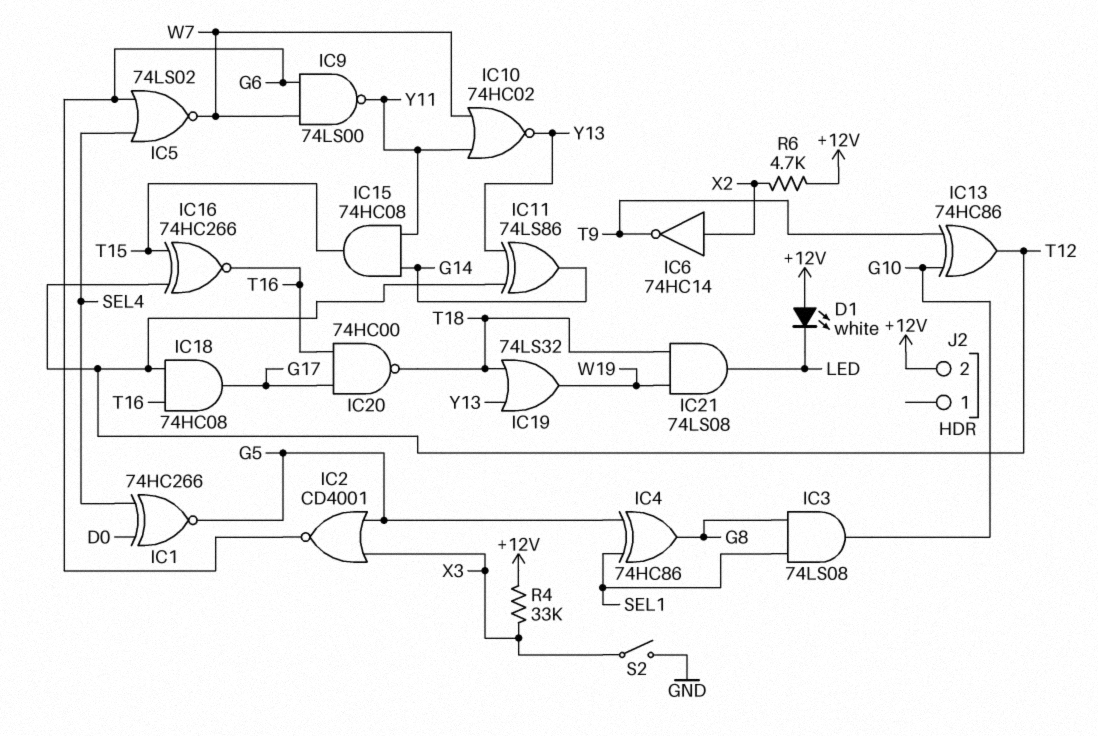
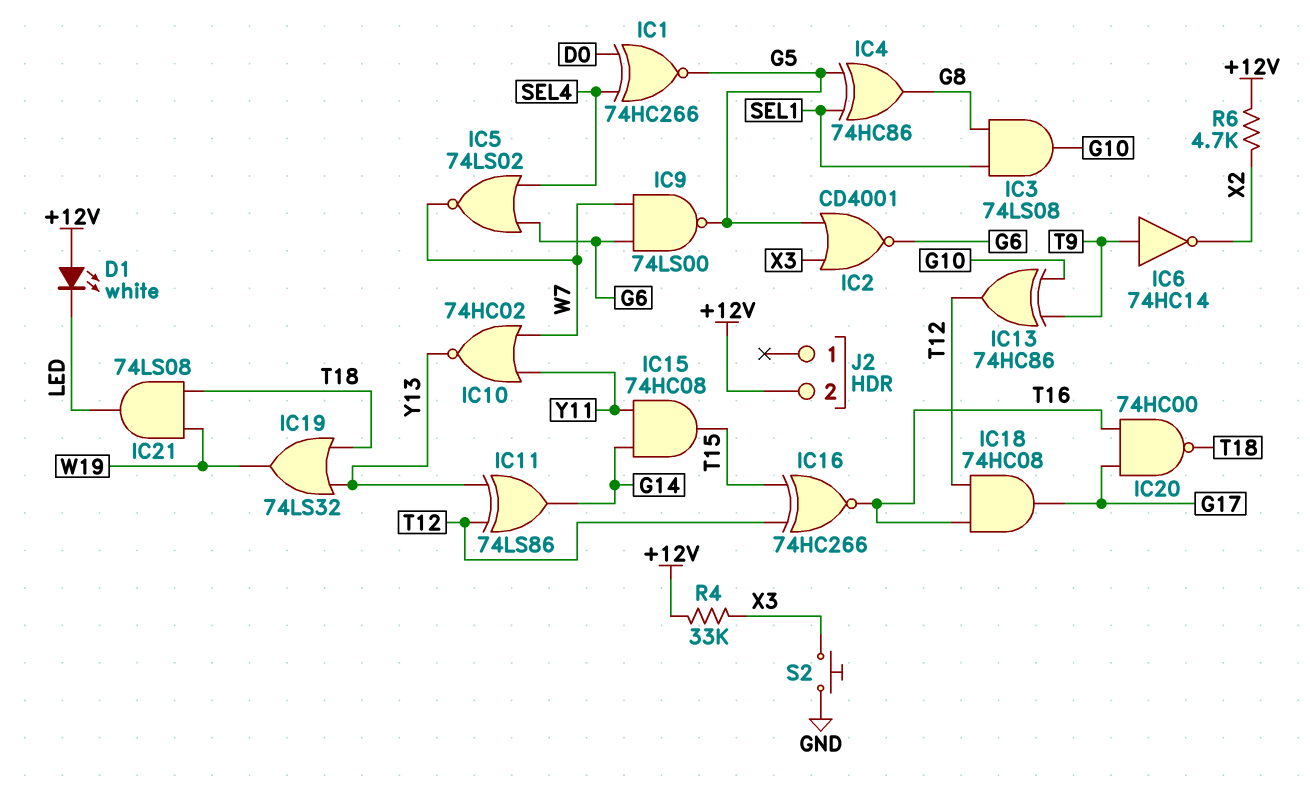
IC6: NOT 74HC14 (in X2, out T9) -> NOT 74HC14 (in T9, out X2)
IC9: NAND 74LS00 (in G6, in W7, out Y11) -> NAND 74LS00 (in G6, in W7, out G5)
S2: switch (GND, X3) -> button (GND, X3)

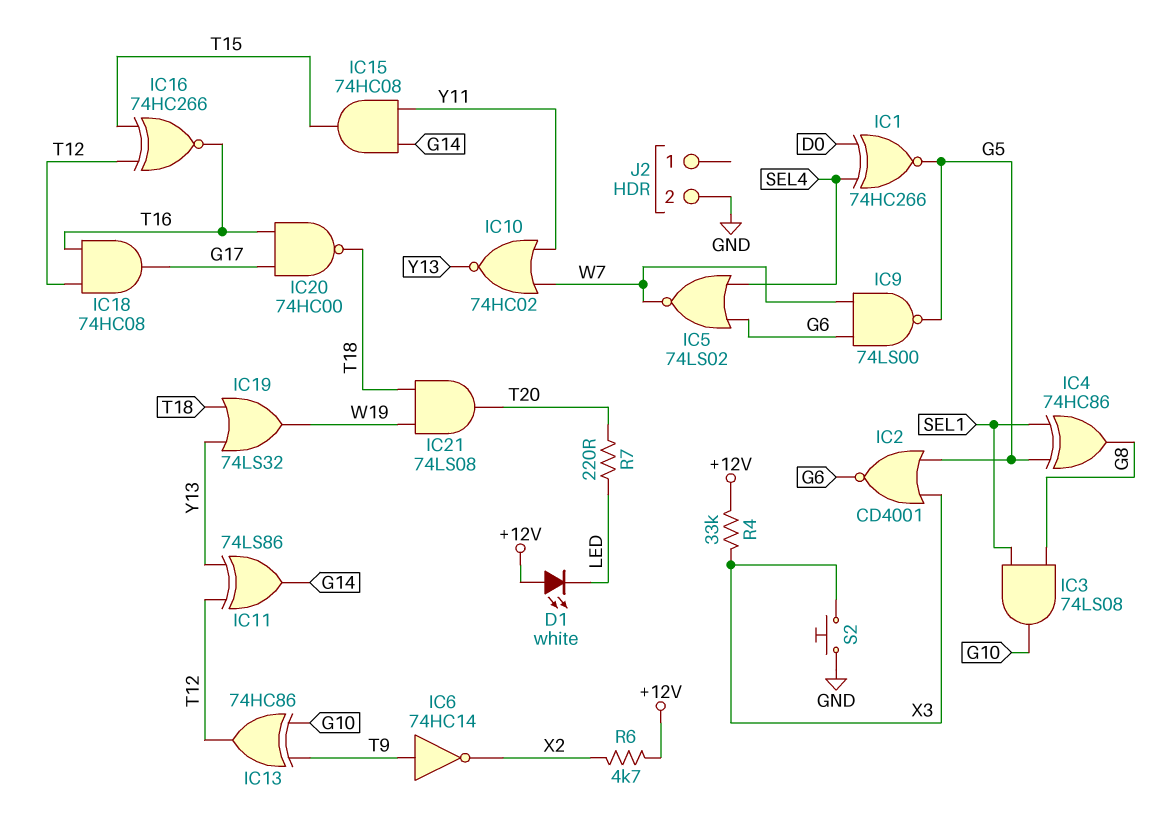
IC21: AND 74LS08 (in T18, in W19, out LED) -> AND 74LS08 (in T18, in W19, out T20)
J2 pin 2: +12V -> GND
R7: none -> 220 (LED, T20)

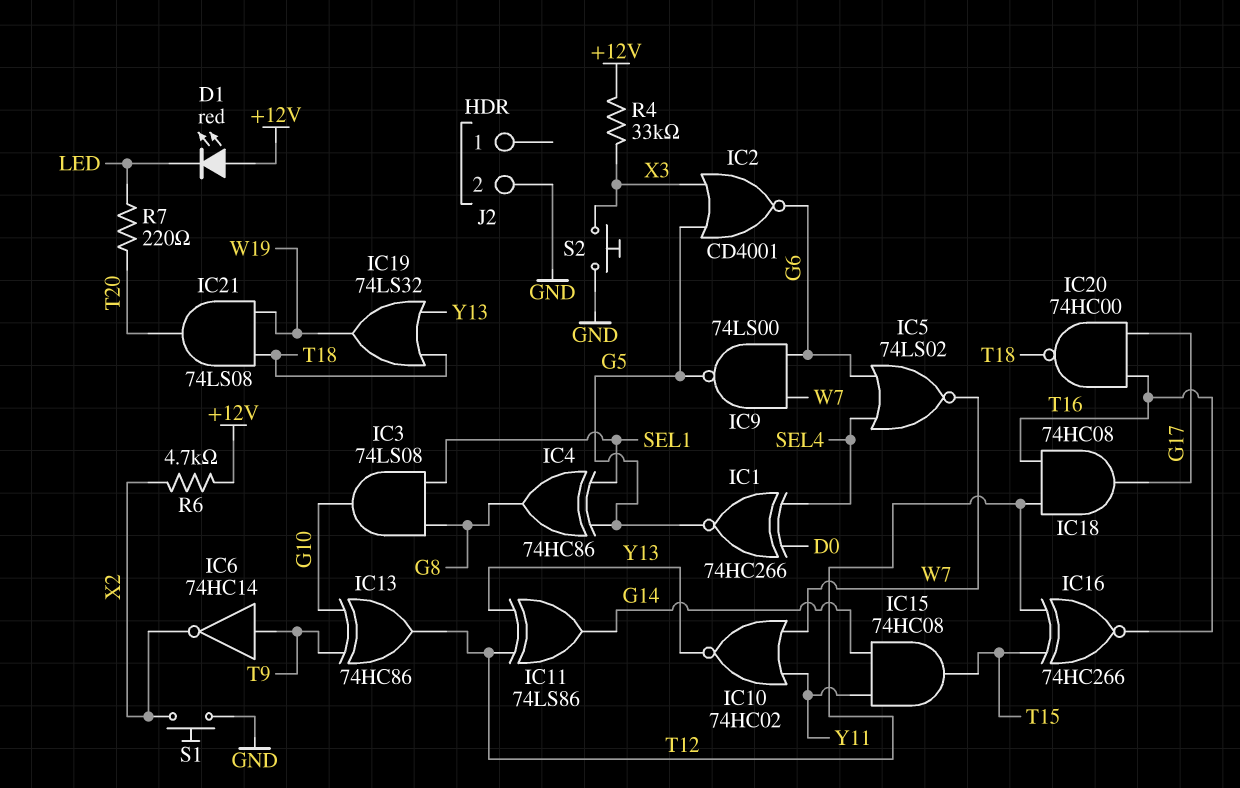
D1: LED white (A +12V, K LED) -> LED red (A +12V, K LED)
S1: none -> button (GND, X2)

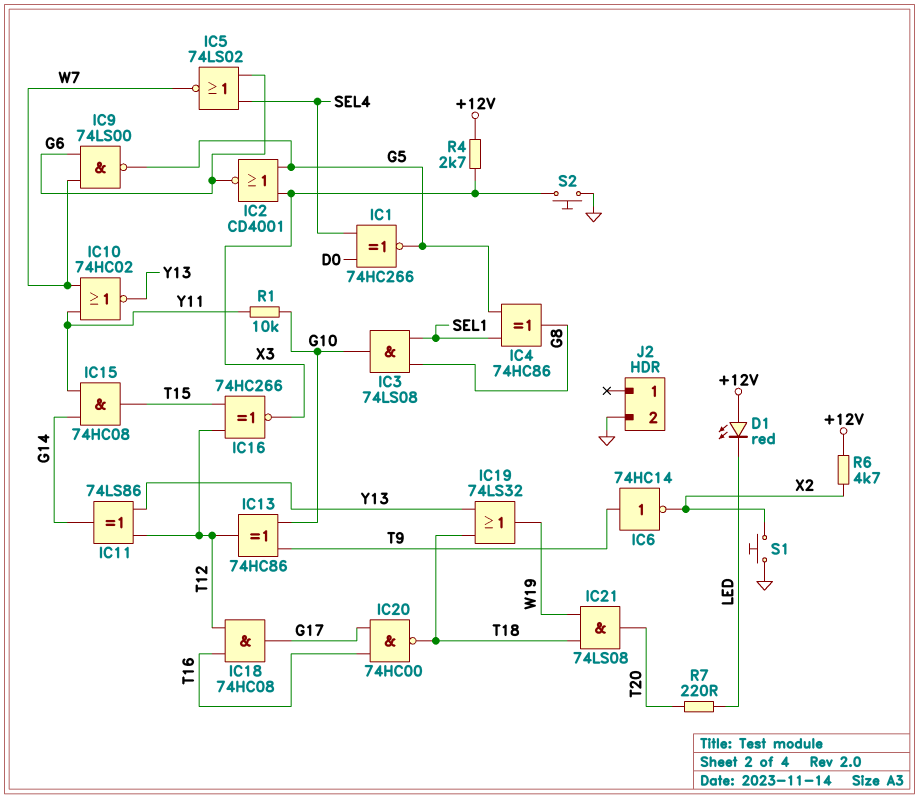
IC16: XNOR 74HC266 (in T12, in T15, out T16) -> XNOR 74HC266 (in T12, in T15, out X3)
R1: none -> 10k (G10, Y11)
R4: 33k (+12V, X3) -> 2.7k (+12V, X3)

